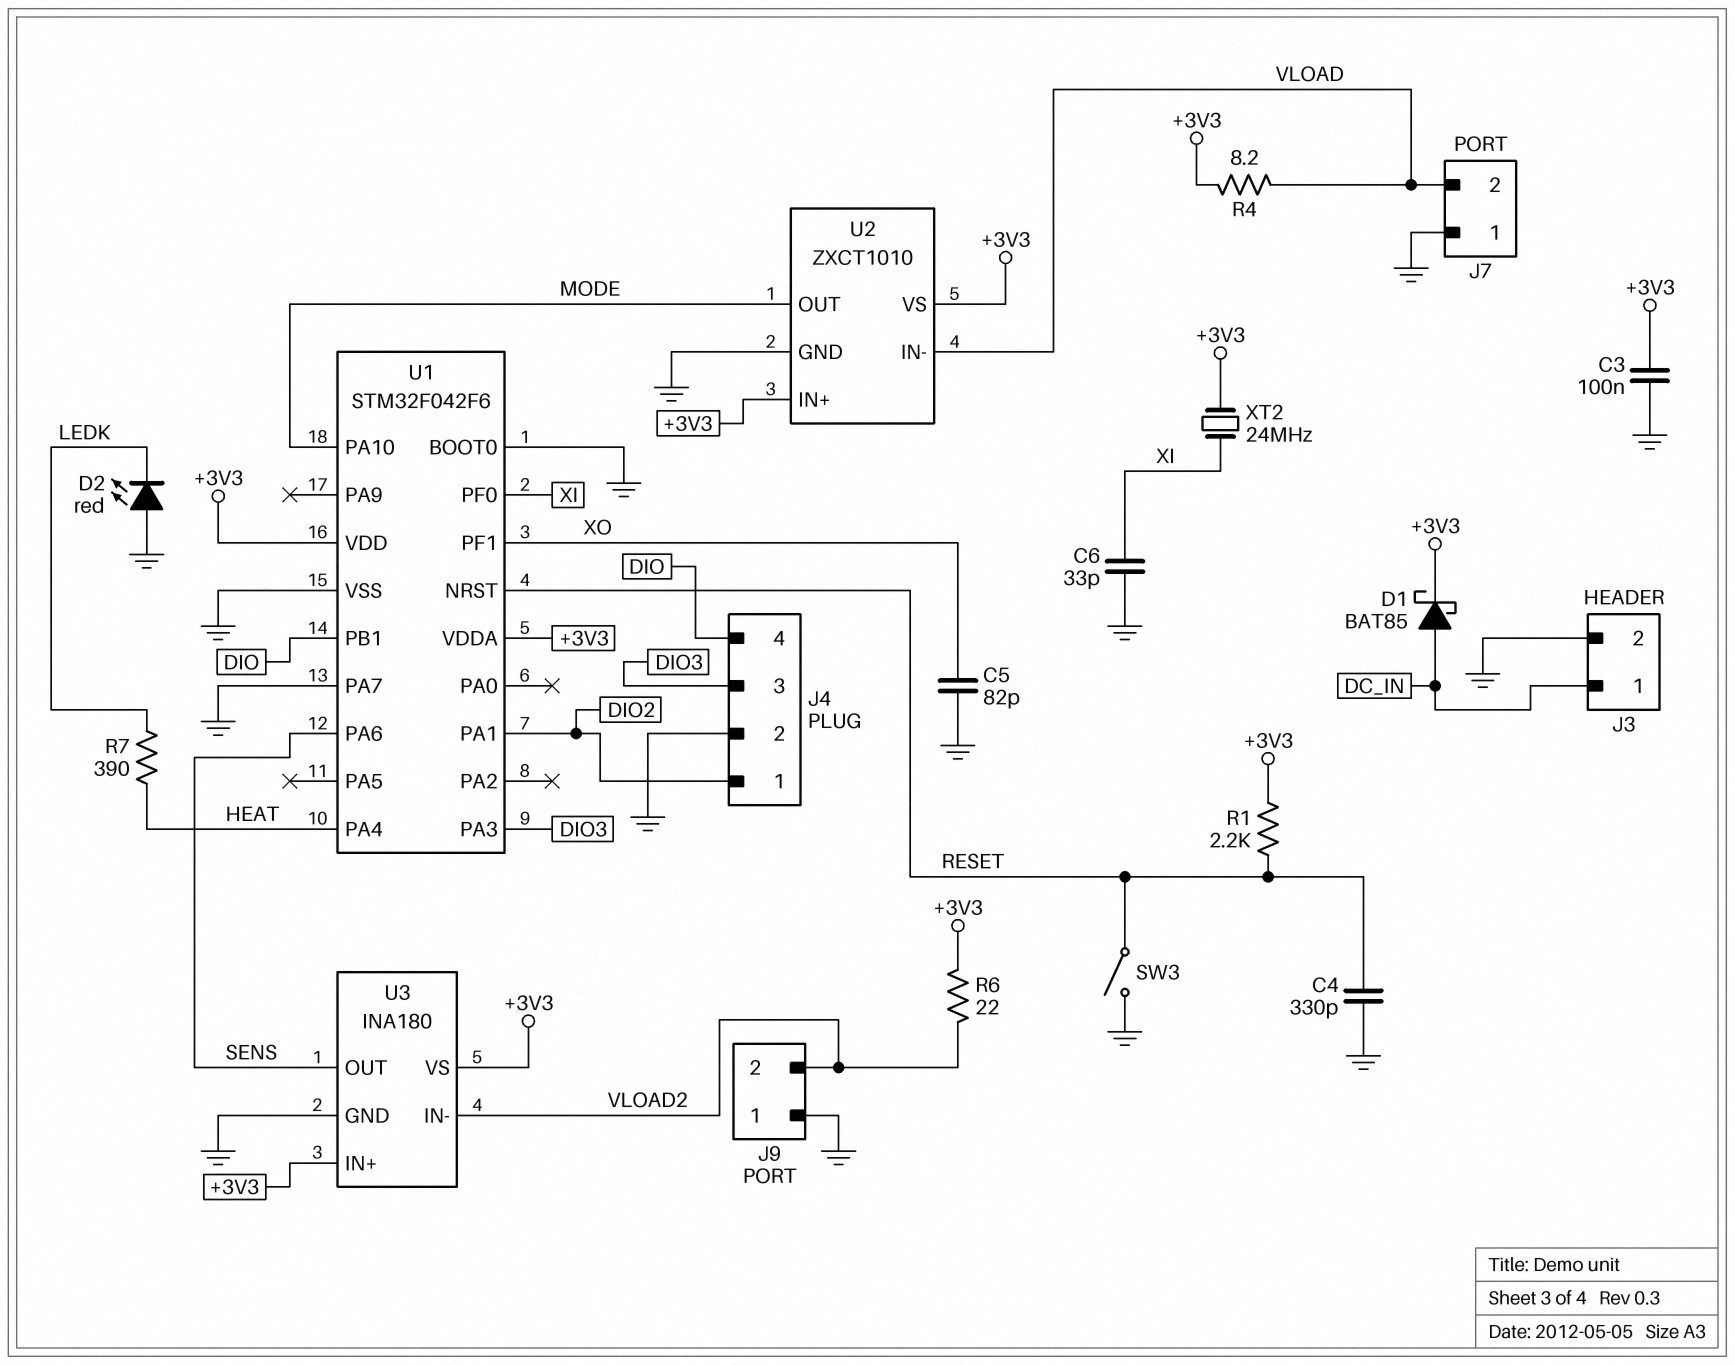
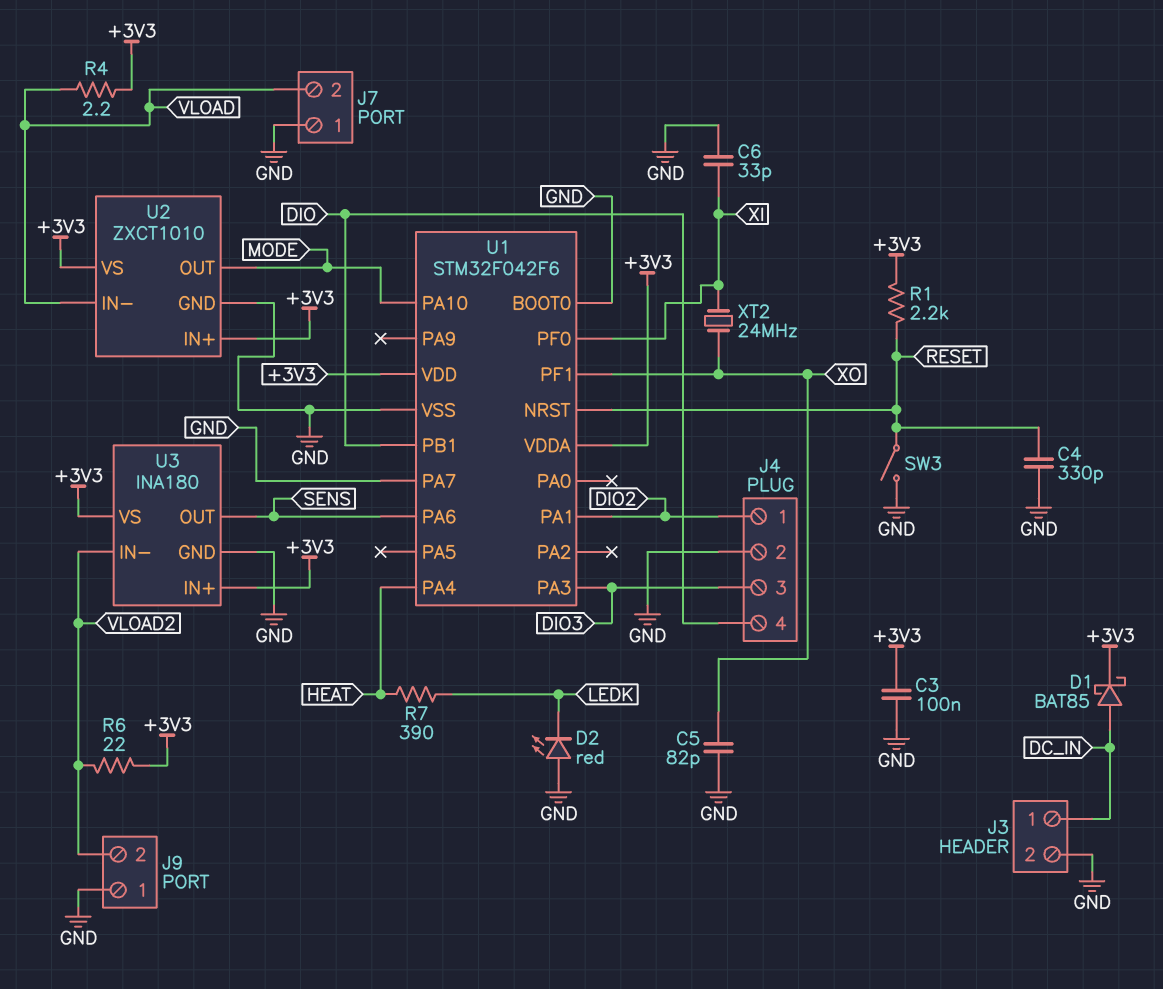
R4: 8.2 (+3V3, VLOAD) -> 2.2 (+3V3, VLOAD)
XT2: 24MHz (+3V3, XI) -> 24MHz (XI, XO)

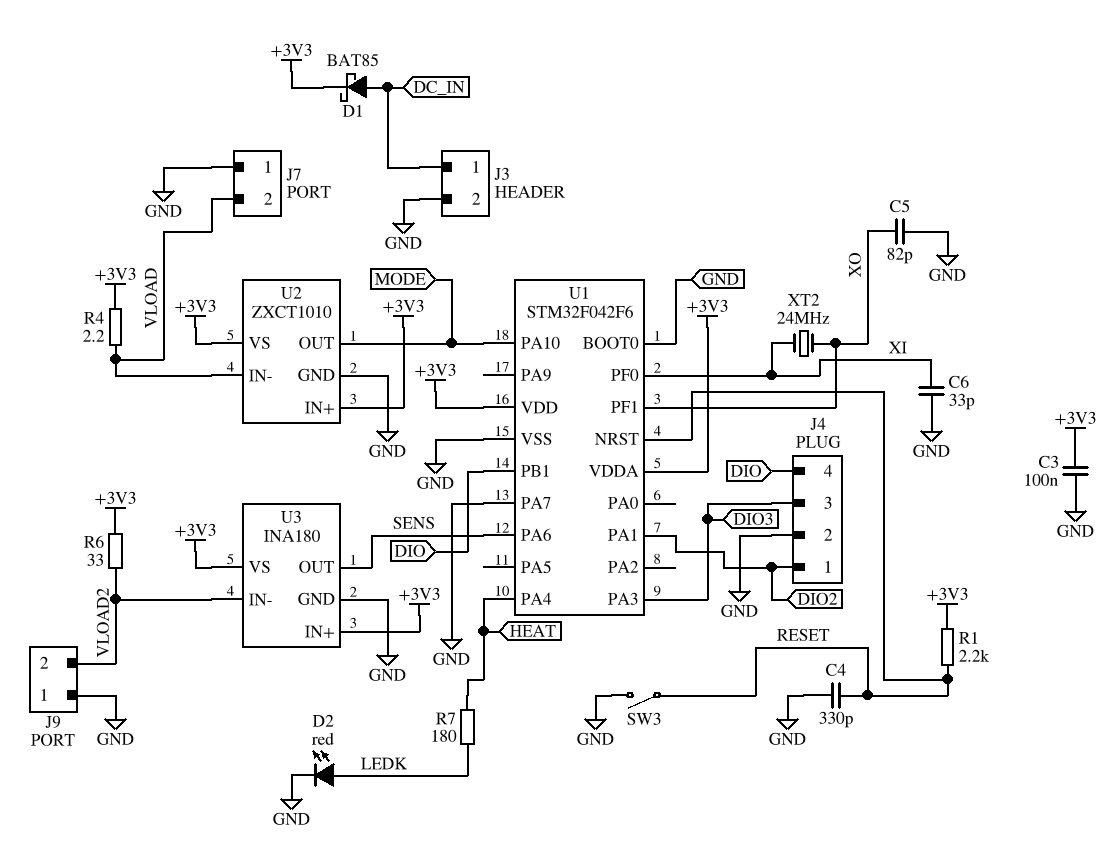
D2: LED red (A GND, K LEDK) -> LED red (A LEDK, K GND)
R6: 22 (+3V3, VLOAD2) -> 33 (+3V3, VLOAD2)
R7: 390 (HEAT, LEDK) -> 180 (HEAT, LEDK)

